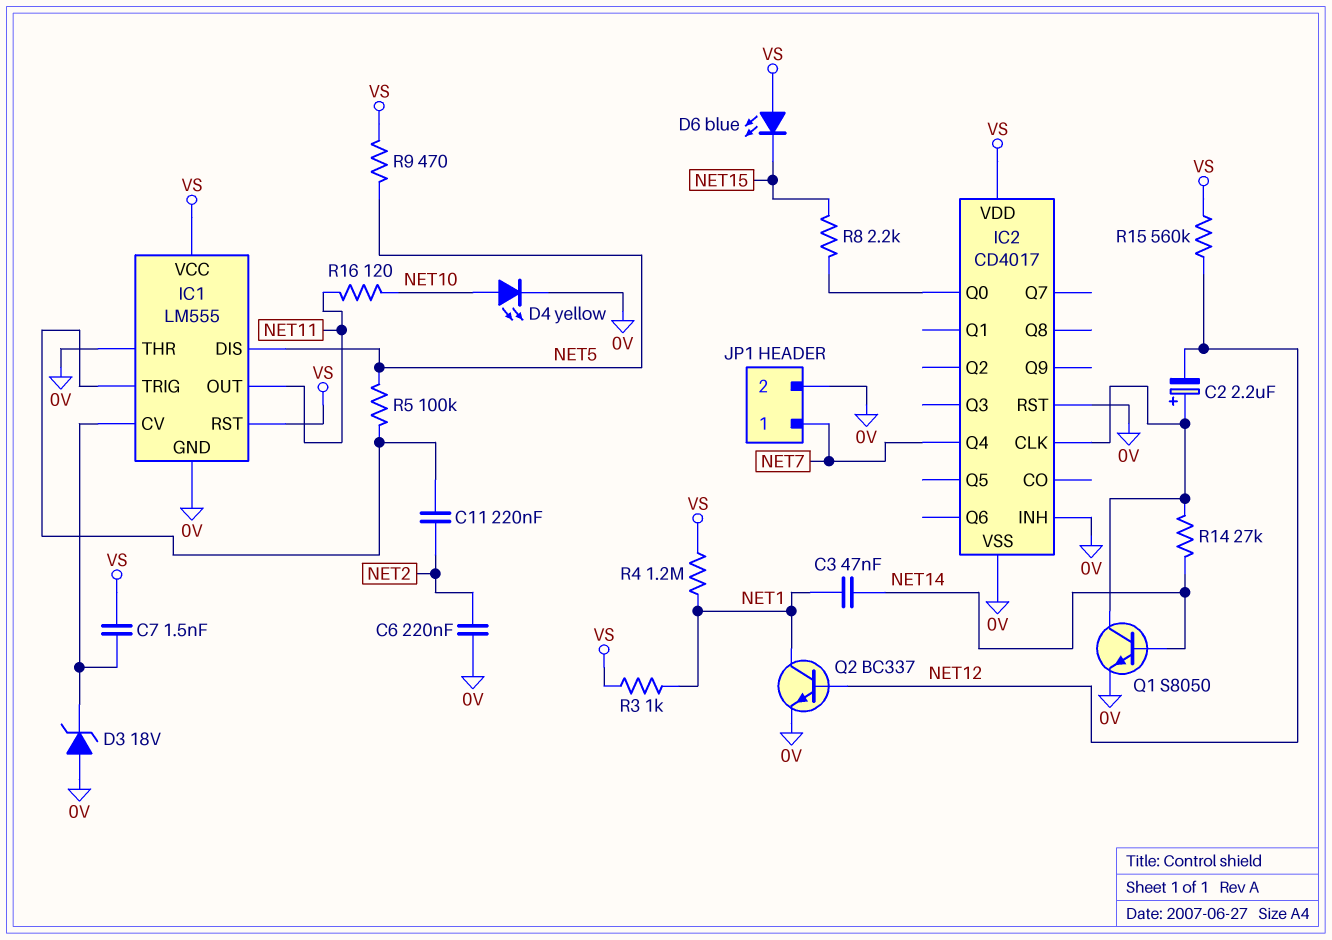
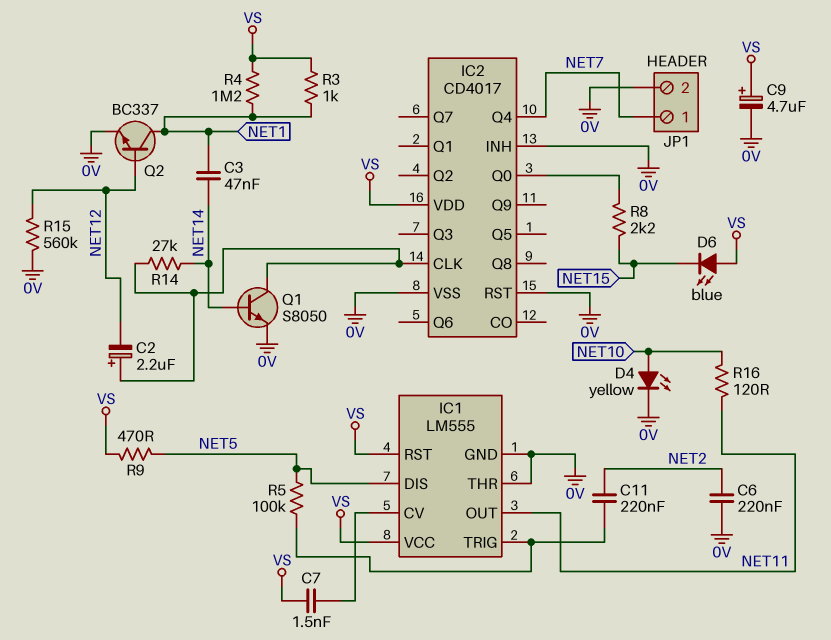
C9: none -> 4.7uF (plus VS, minus 0V)
D3: zener 18V (A 0V, K IC1/CV) -> none
R15: 560k (NET12, VS) -> 560k (0V, NET12)

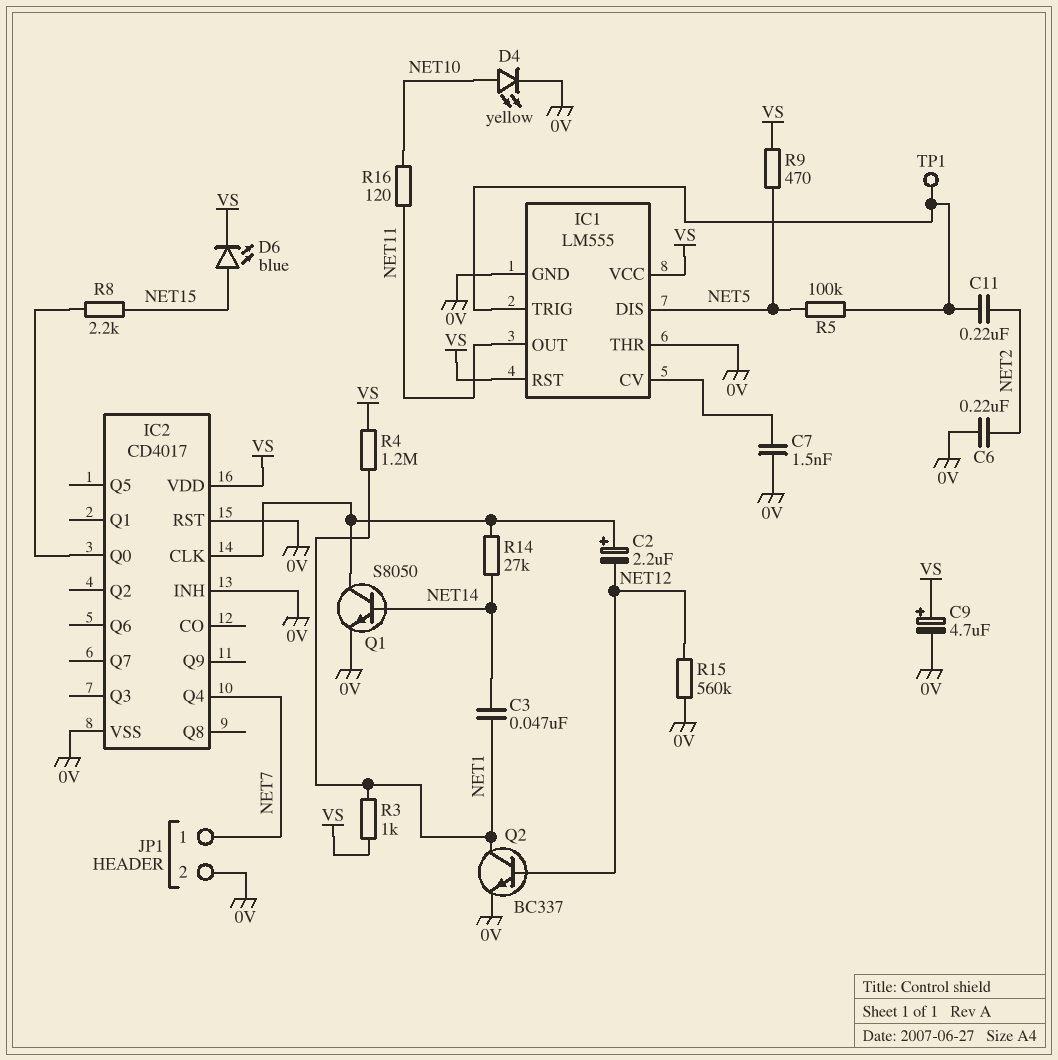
C7: 1.5nF (IC1/CV, VS) -> 1.5nF (0V, IC1/CV)
D6: LED blue (A VS, K NET15) -> LED blue (A NET15, K VS)
TP1: none -> test point (IC1/TRIG)

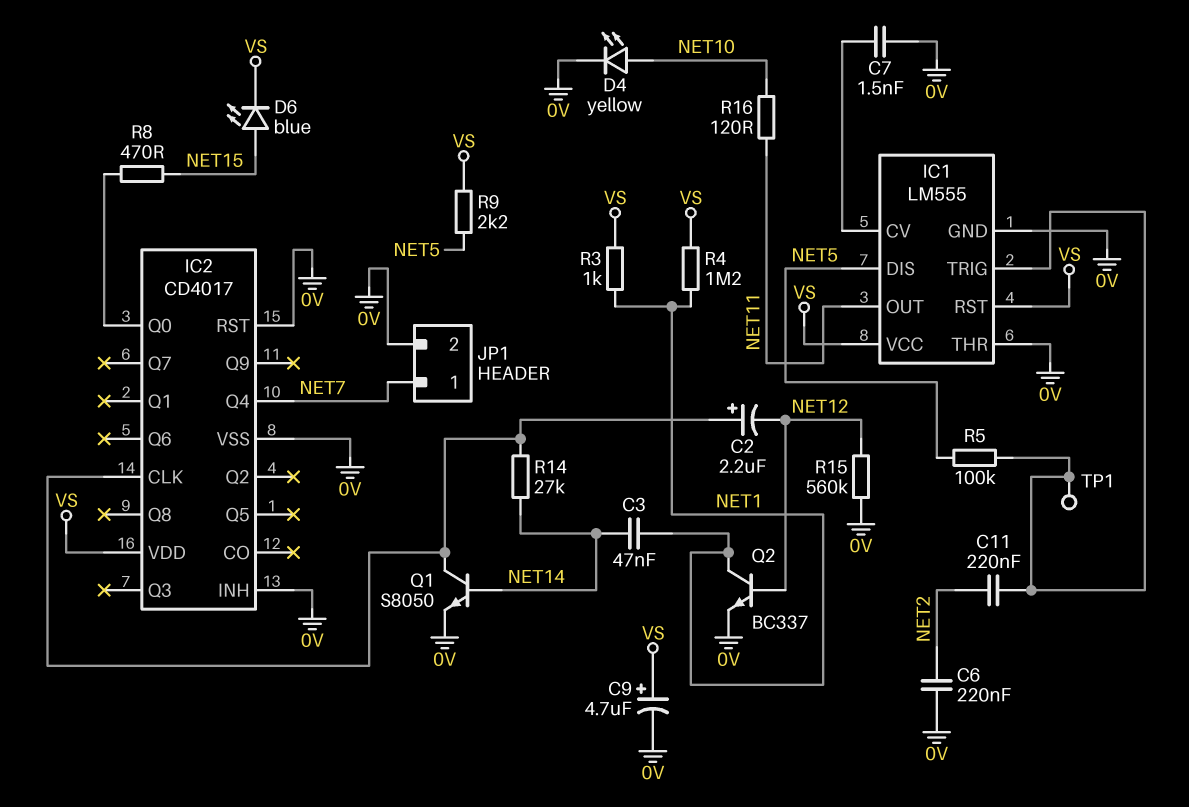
R8: 2.2k (IC2/Q0, NET15) -> 470 (IC2/Q0, NET15)
R9: 470 (NET5, VS) -> 2.2k (NET5, VS)

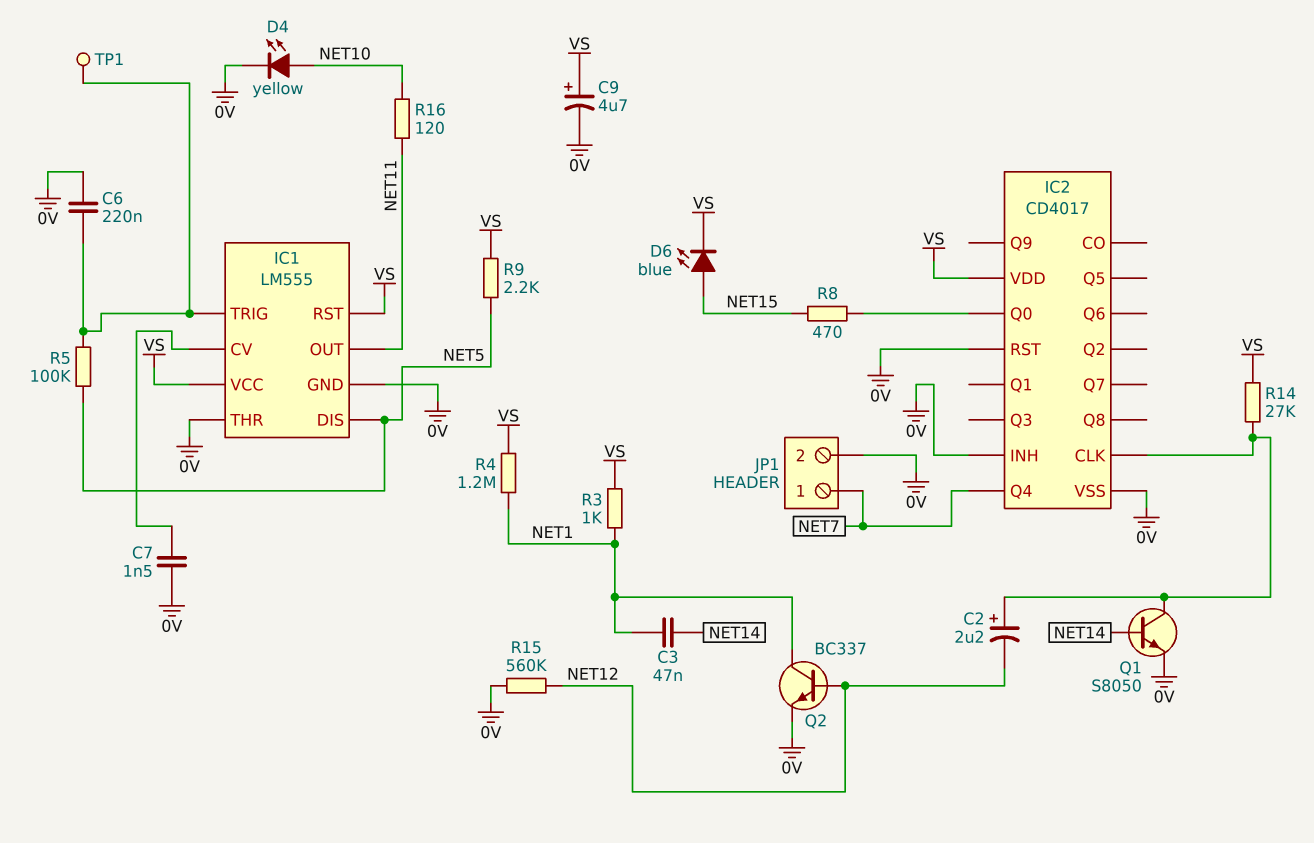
C6: 220nF (0V, NET2) -> 220nF (0V, IC1/TRIG)
C11: 220nF (IC1/TRIG, NET2) -> none
R14: 27k (IC2/CLK, NET14) -> 27k (IC2/CLK, VS)

